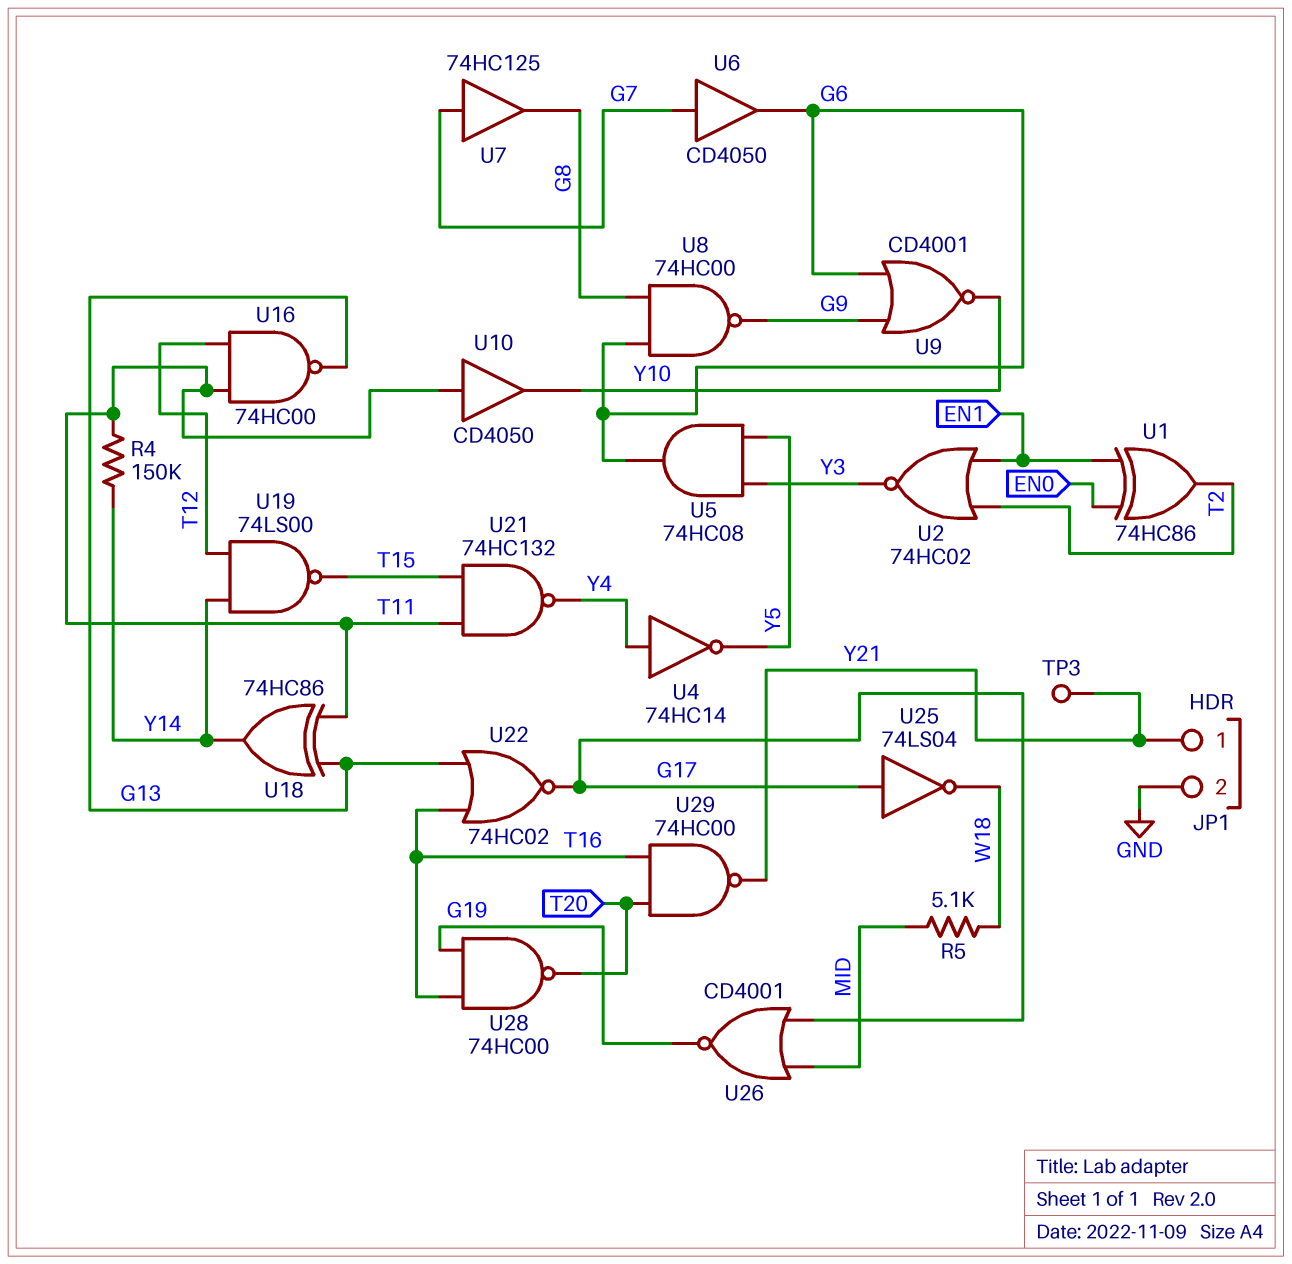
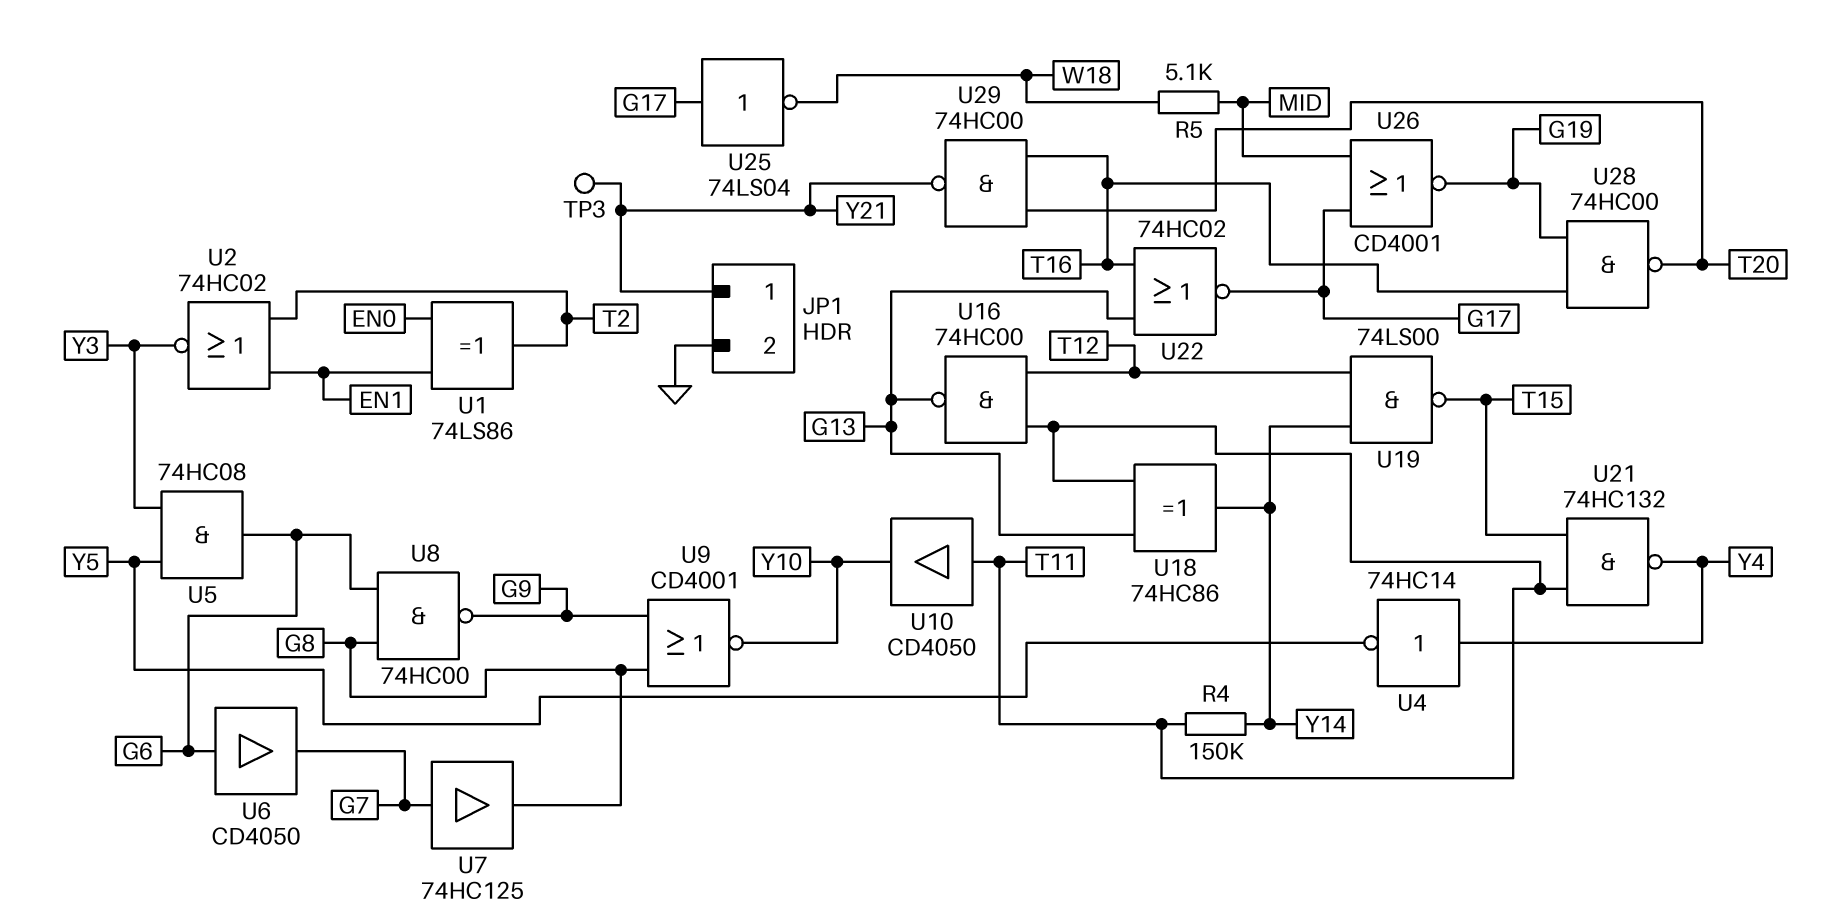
U1: XOR 74HC86 (in EN0, in EN1, out T2) -> XOR 74LS86 (in EN0, in EN1, out T2)
U6: buffer CD4050 (in G7, out G6) -> buffer CD4050 (in G6, out G7)
U9: NOR CD4001 (in G6, in G9, out Y10) -> NOR CD4001 (in G8, in G9, out Y10)

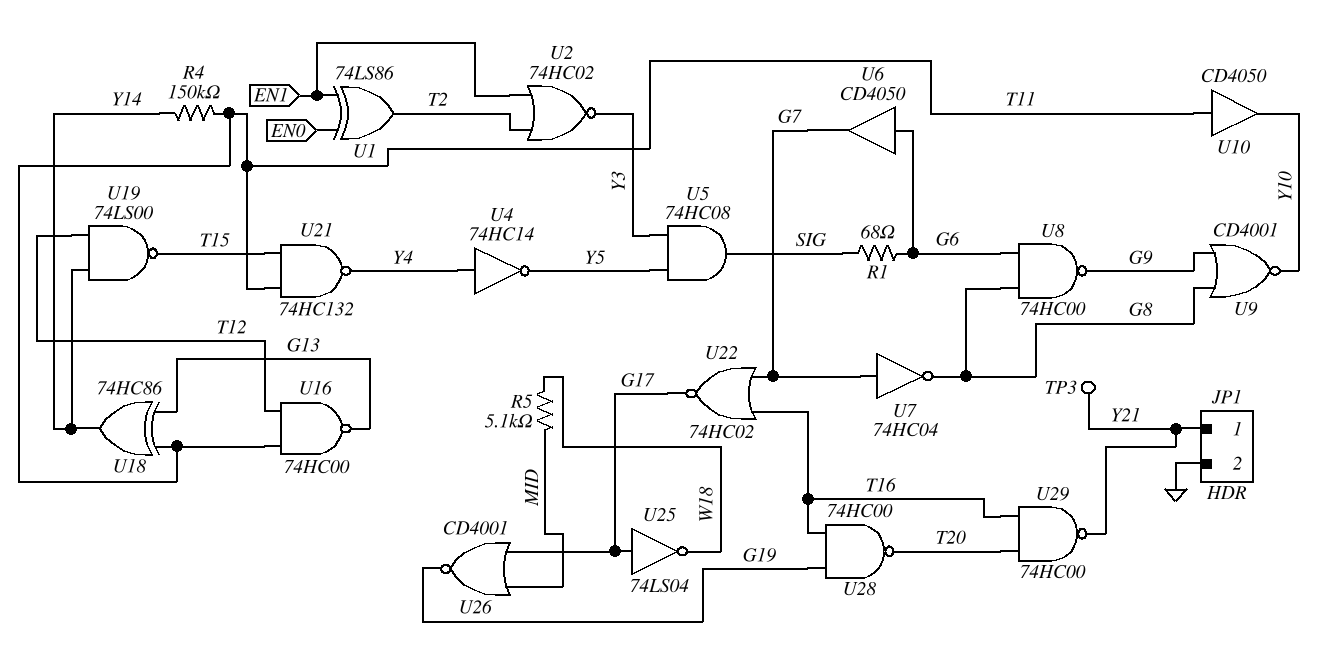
R1: none -> 68 (G6, SIG)
U5: AND 74HC08 (in Y3, in Y5, out G6) -> AND 74HC08 (in Y3, in Y5, out SIG)
U7: buffer 74HC125 (in G7, out G8) -> NOT 74HC04 (in G7, out G8)
U22: NOR 74HC02 (in G13, in T16, out G17) -> NOR 74HC02 (in G7, in T16, out G17)

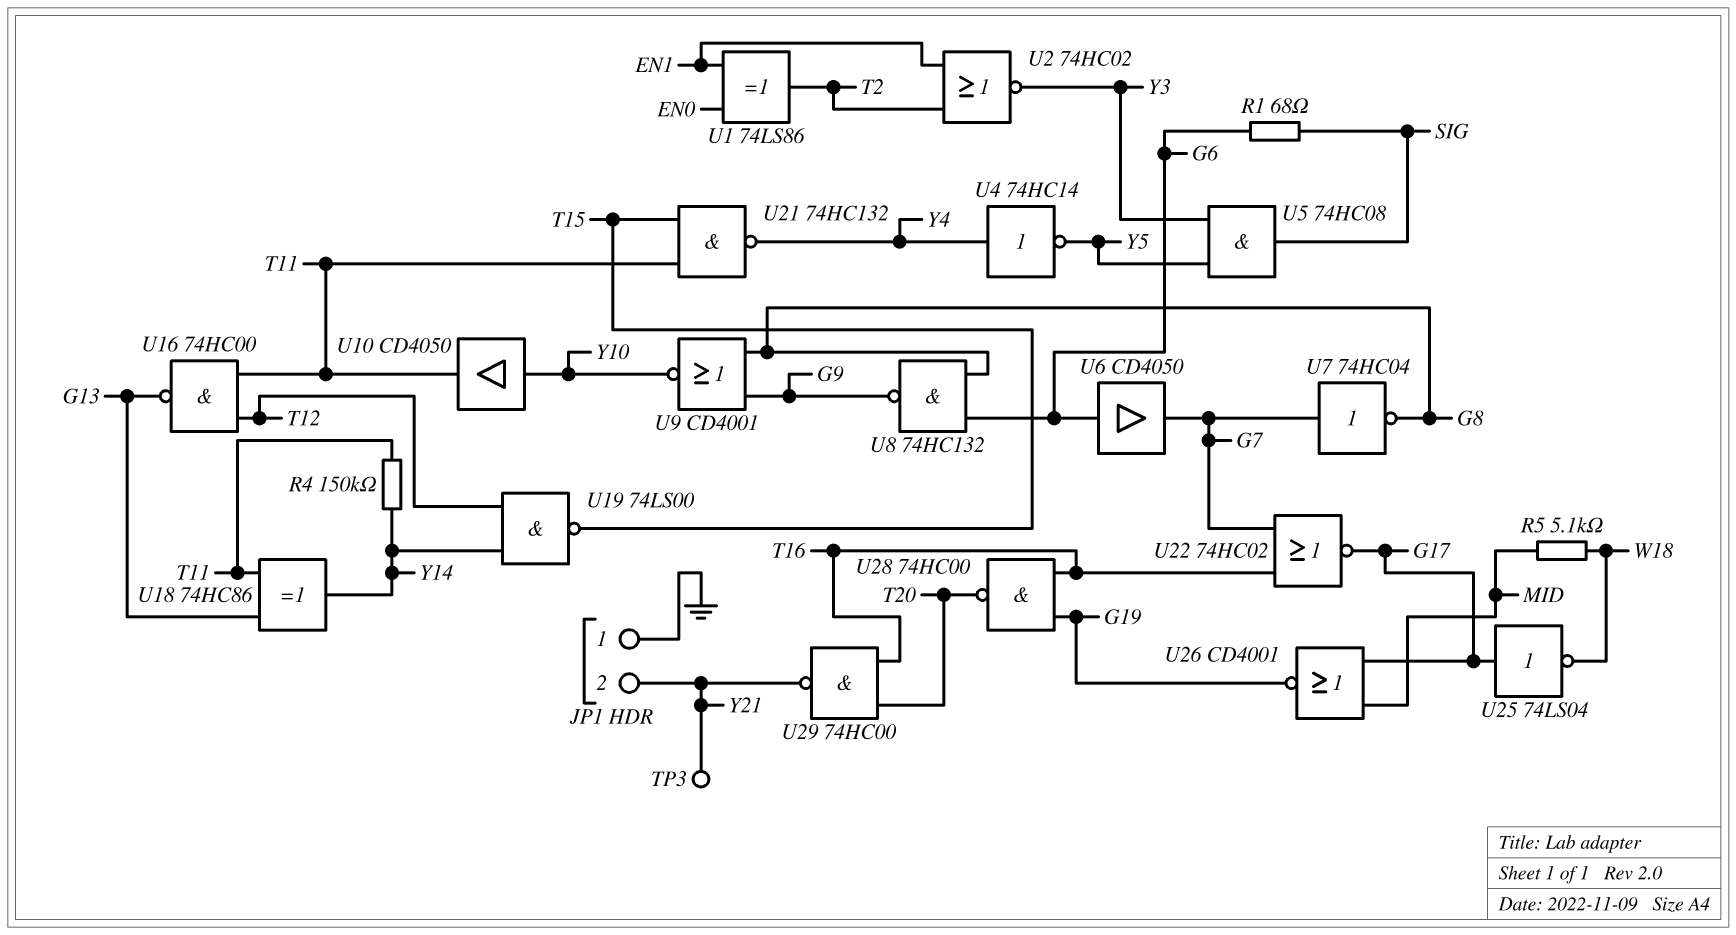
JP1 pin 1: Y21 -> GND
JP1 pin 2: GND -> Y21
U8: NAND 74HC00 (in G6, in G8, out G9) -> NAND 74HC132 (in G6, in G8, out G9)
U10: buffer CD4050 (in T11, out Y10) -> buffer CD4050 (in Y10, out T11)

